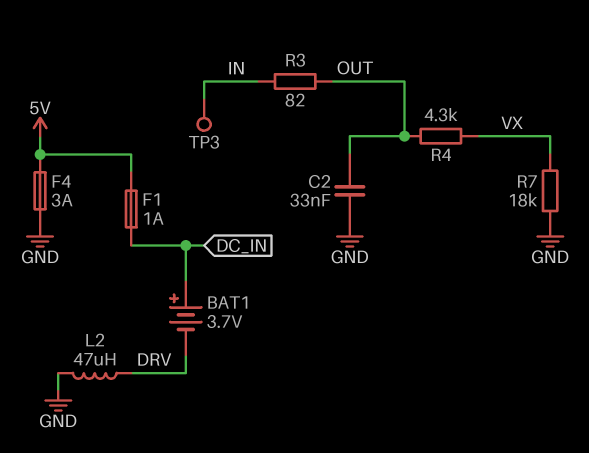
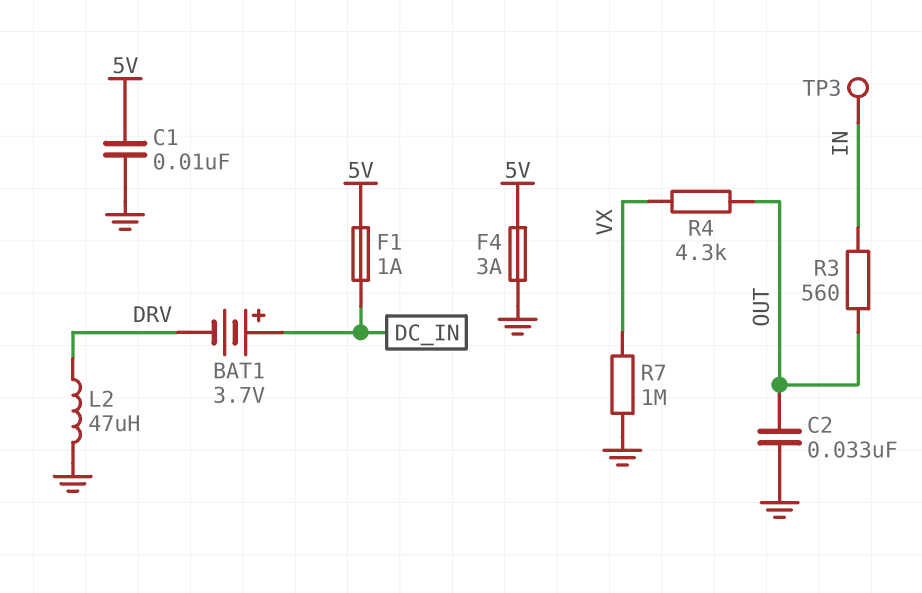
C1: none -> 10nF (5V, GND)
R3: 82 (IN, OUT) -> 560 (IN, OUT)
R7: 18k (GND, VX) -> 1M (GND, VX)

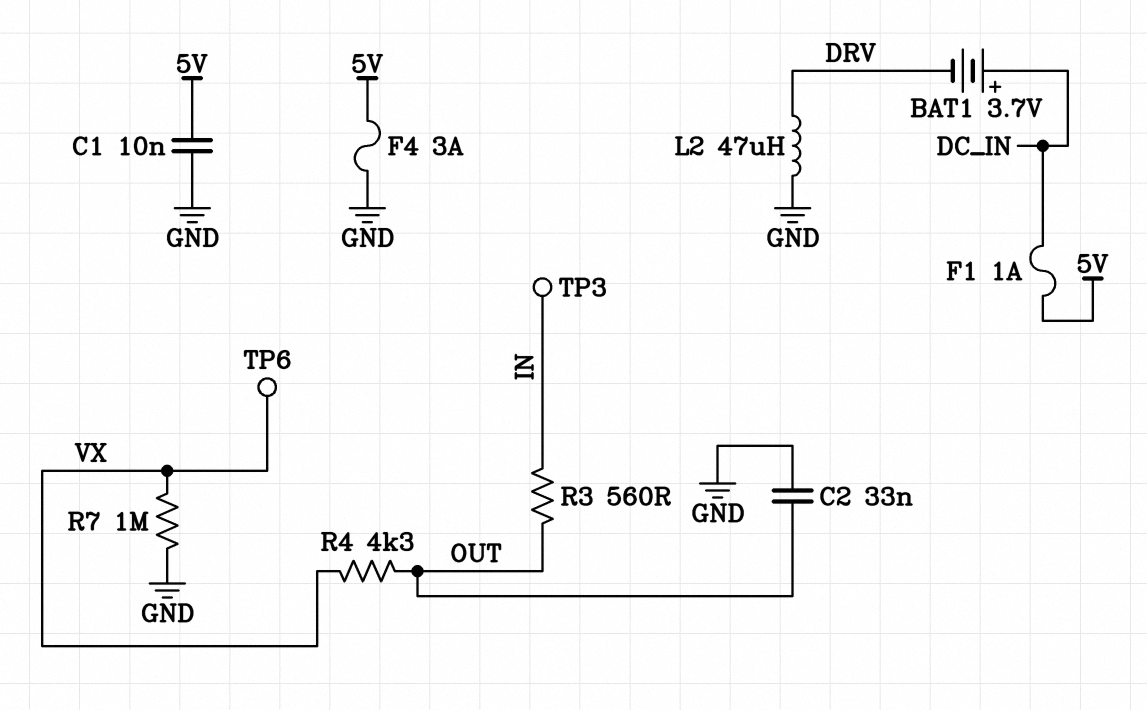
TP6: none -> test point (VX)

